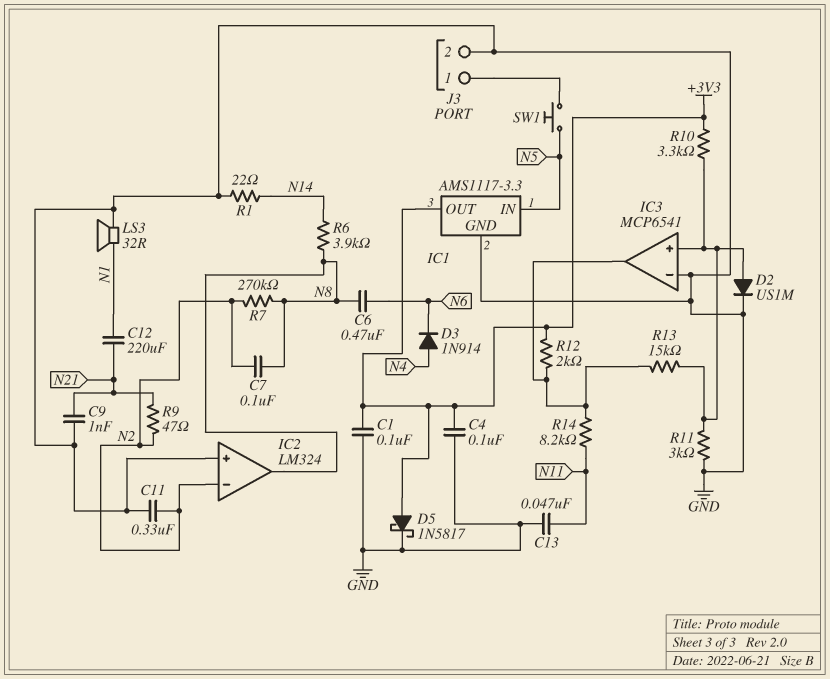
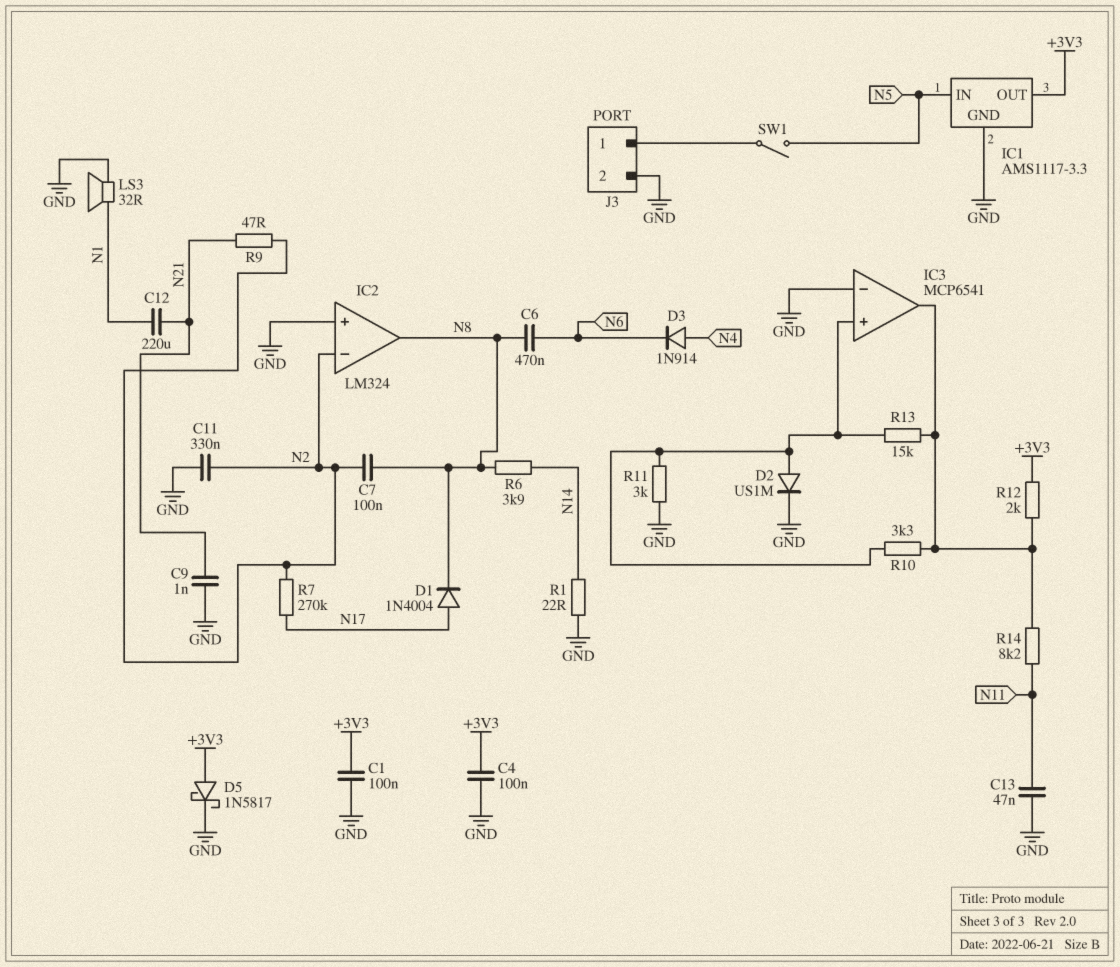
D1: none -> diode 1N4004 (A N17, K N8)
R7: 270k (N2, N8) -> 270k (N2, N17)
R10: 3.3k (+3V3, IC3/in+) -> 3.3k (IC3/in+, IC3/out)
SW1: button (J3/1, N5) -> switch (J3/1, N5)

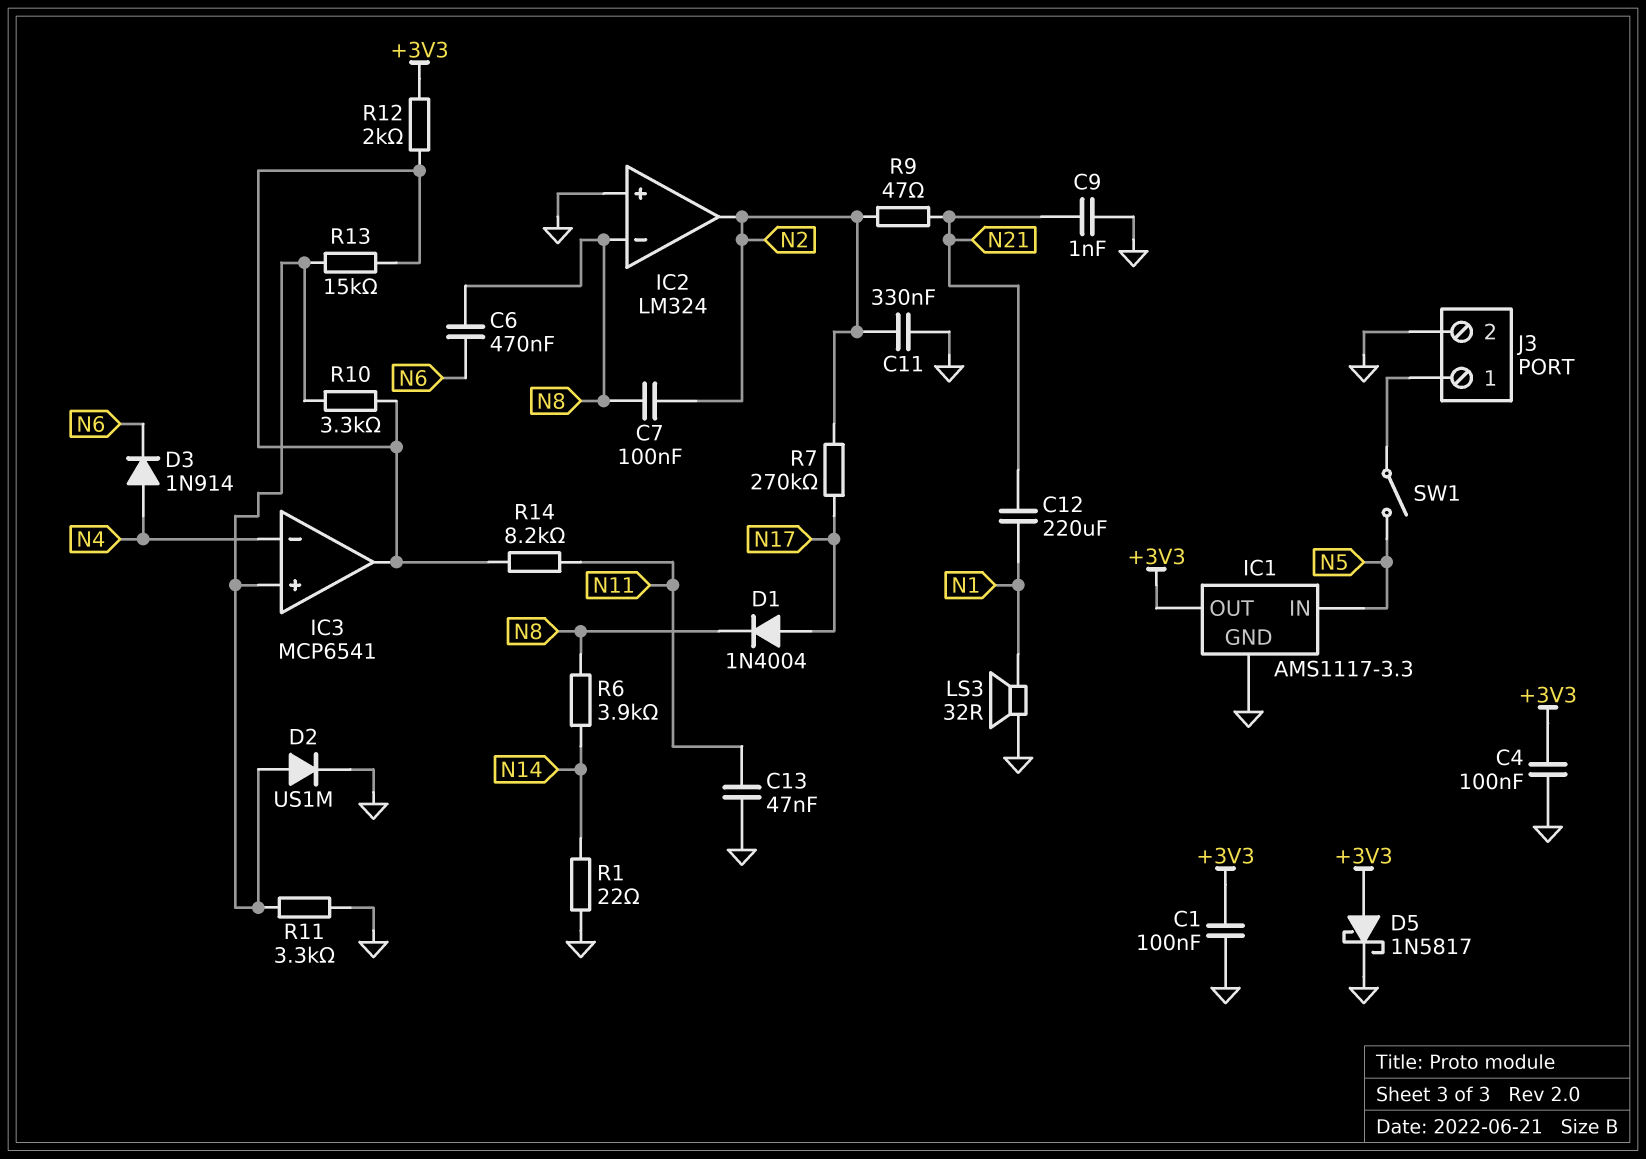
IC2 pin in-: N2 -> N8
IC2 pin out: N8 -> N2
IC3 pin in-: GND -> N4
R11: 3k (GND, IC3/in+) -> 3.3k (GND, IC3/in+)

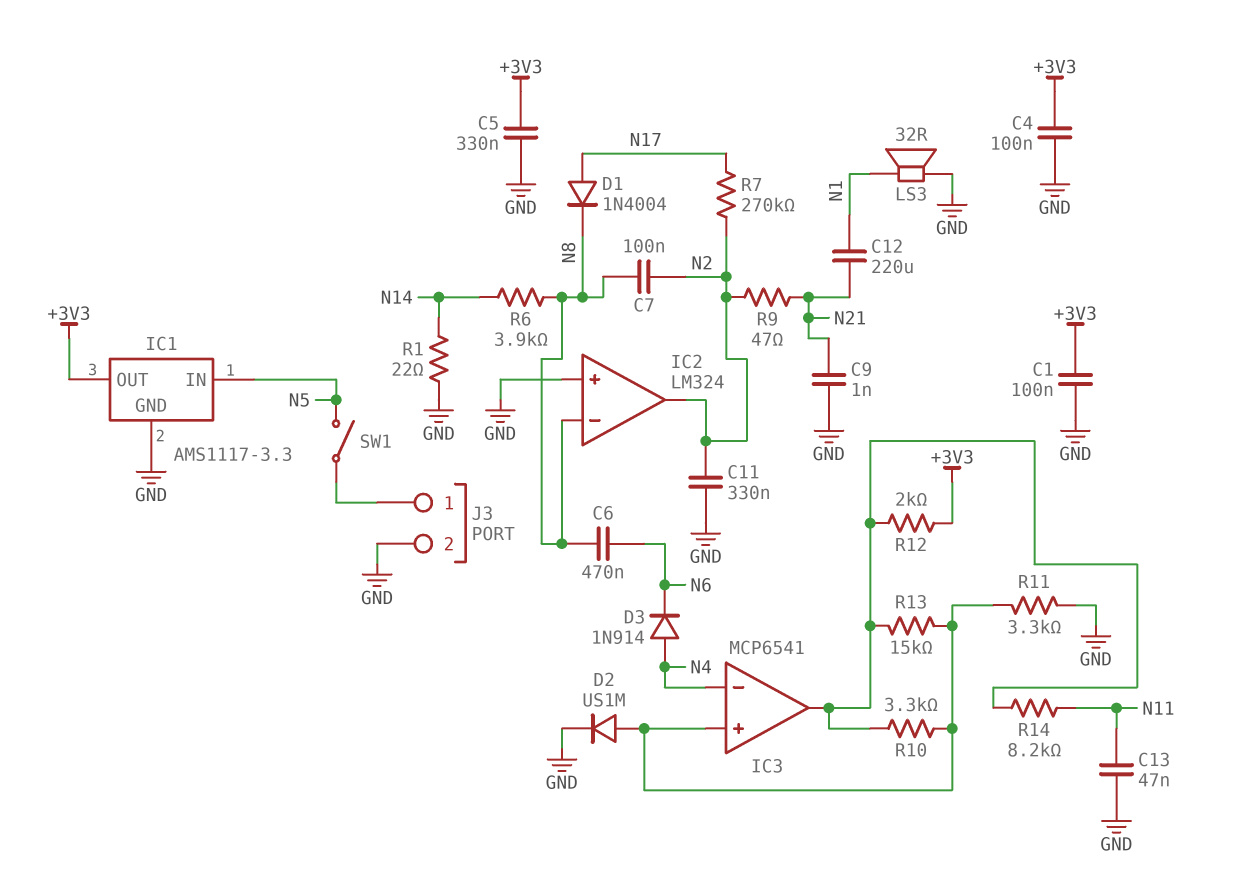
C5: none -> 330nF (+3V3, GND)
D5: schottky 1N5817 (A +3V3, K GND) -> none

